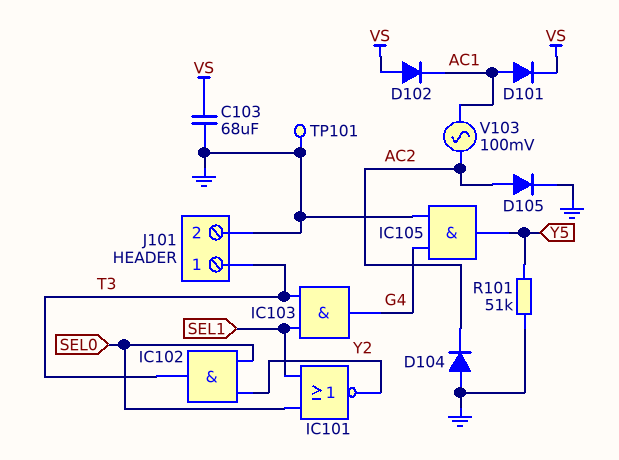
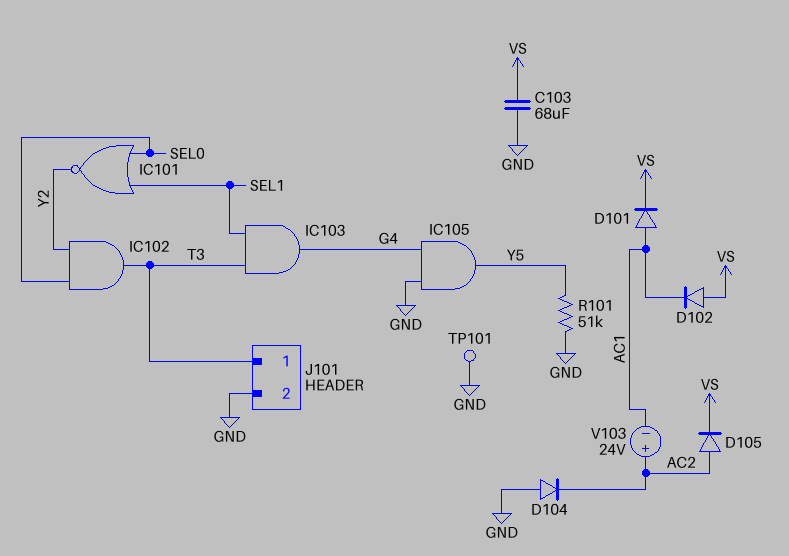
D105: diode (A AC2, K GND) -> diode (A AC2, K VS)
V103: AC 100mV (AC1, AC2) -> 24V (plus AC2, minus AC1)

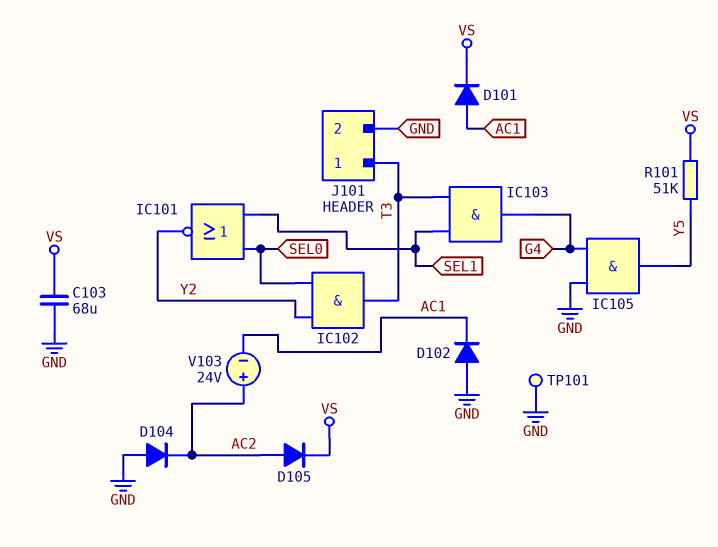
D102: diode (A VS, K AC1) -> diode (A GND, K AC1)
R101: 51k (GND, Y5) -> 51k (VS, Y5)

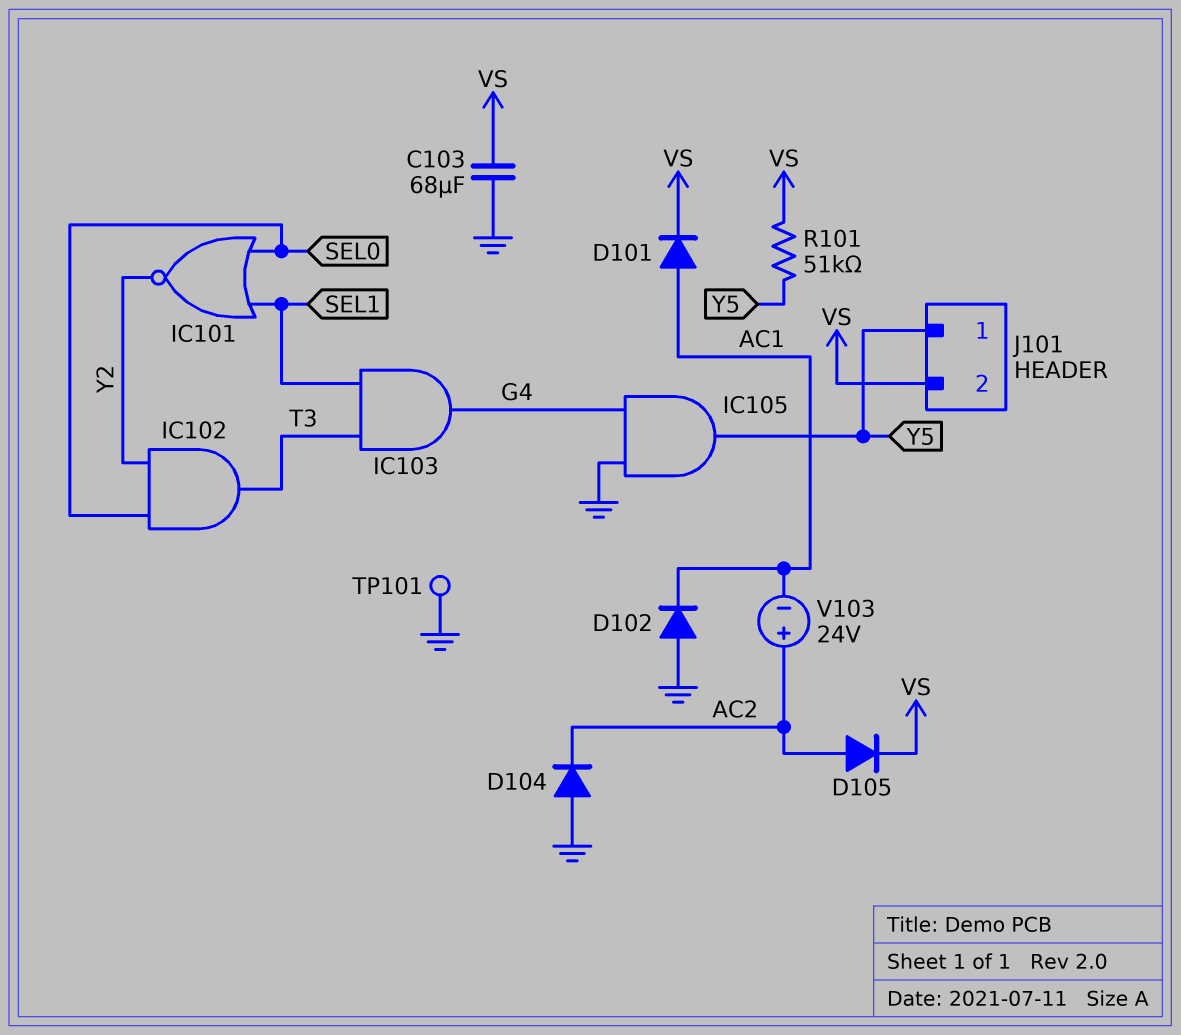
J101 pin 1: T3 -> Y5
J101 pin 2: GND -> VS

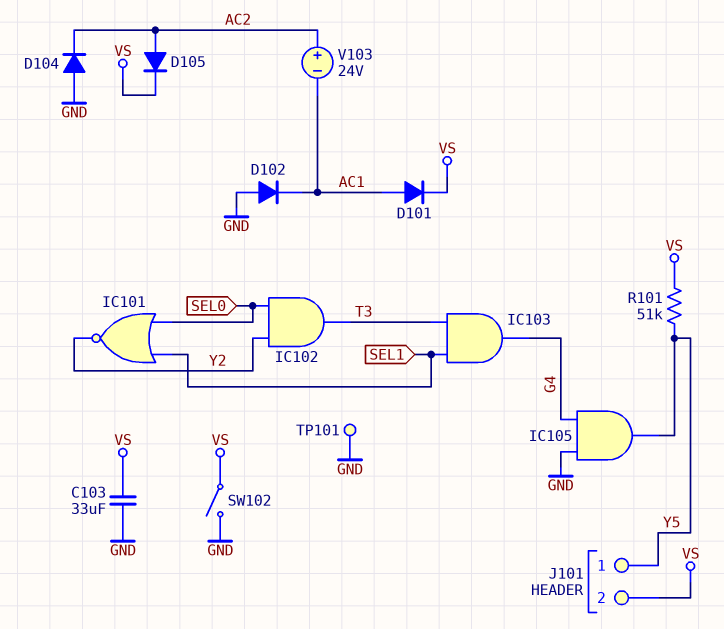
C103: 68uF (GND, VS) -> 33uF (GND, VS)
SW102: none -> switch (GND, VS)

